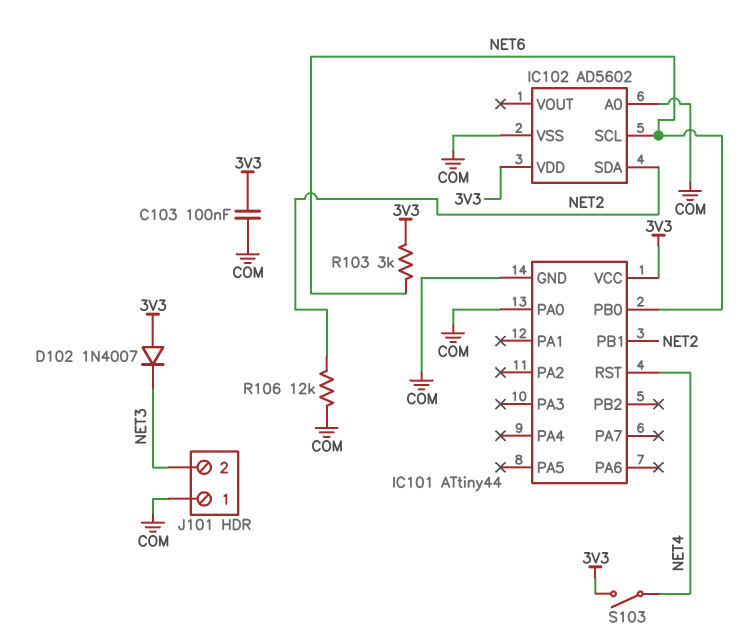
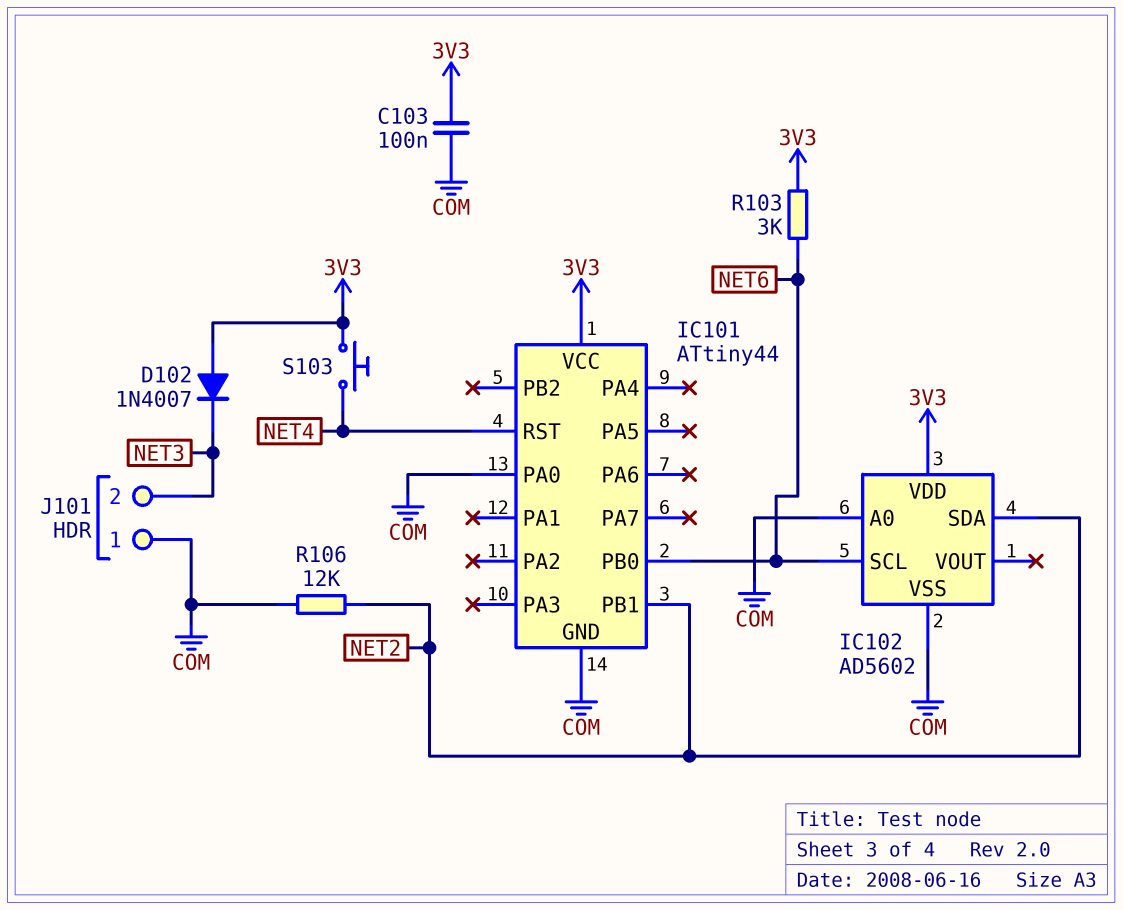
S103: switch (3V3, NET4) -> button (3V3, NET4)

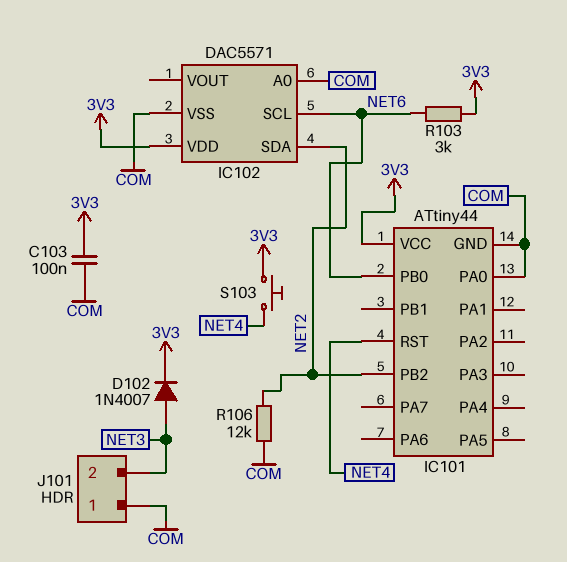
D102: diode 1N4007 (A 3V3, K NET3) -> diode 1N4007 (A NET3, K 3V3)
IC101 pin PB1: NET2 -> none
IC101 pin PB2: none -> NET2
IC102: AD5602 -> DAC5571

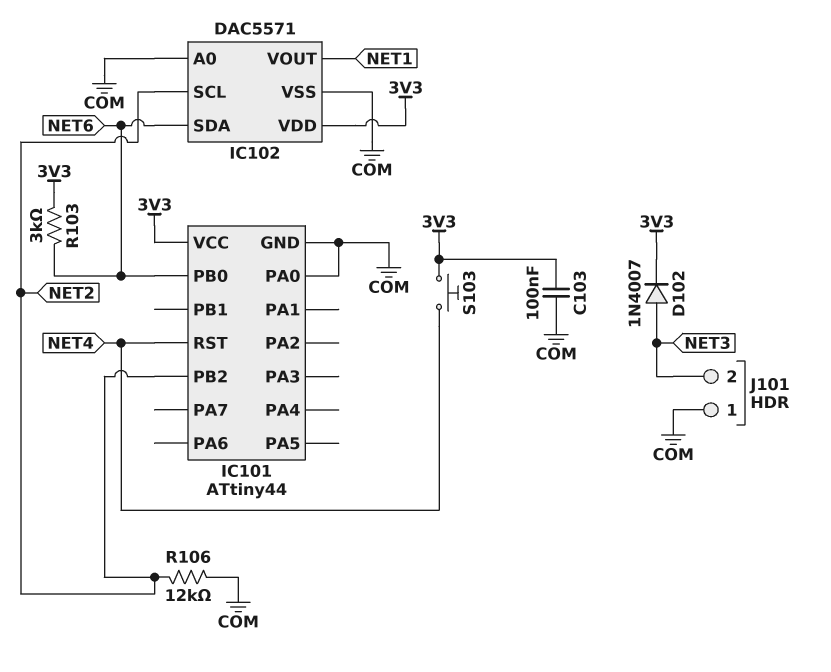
IC102 pin SCL: NET6 -> NET2
IC102 pin SDA: NET2 -> NET6
IC102 pin VOUT: none -> NET1

